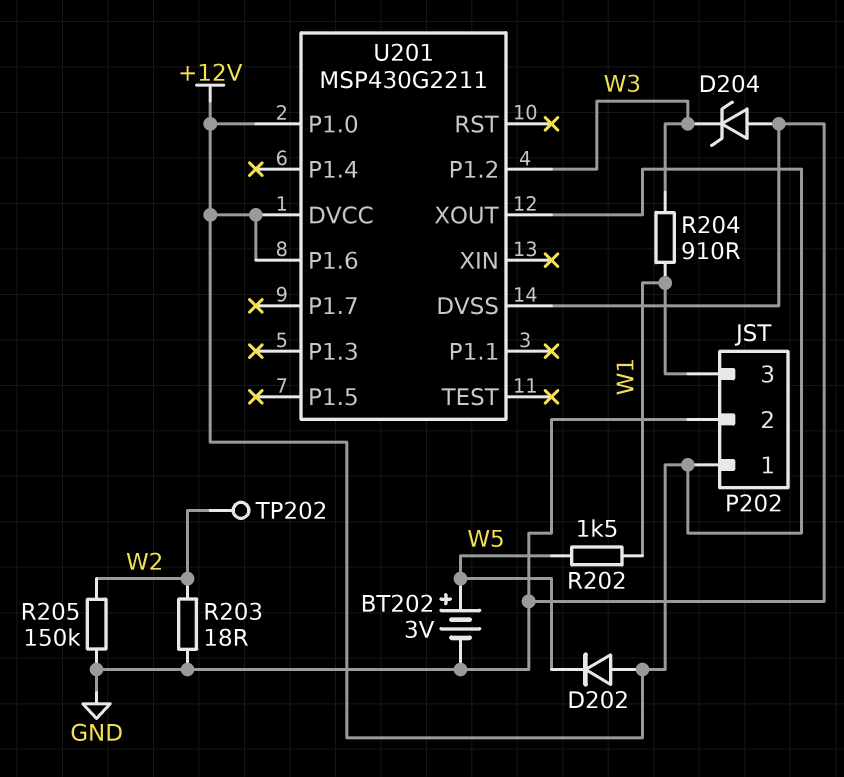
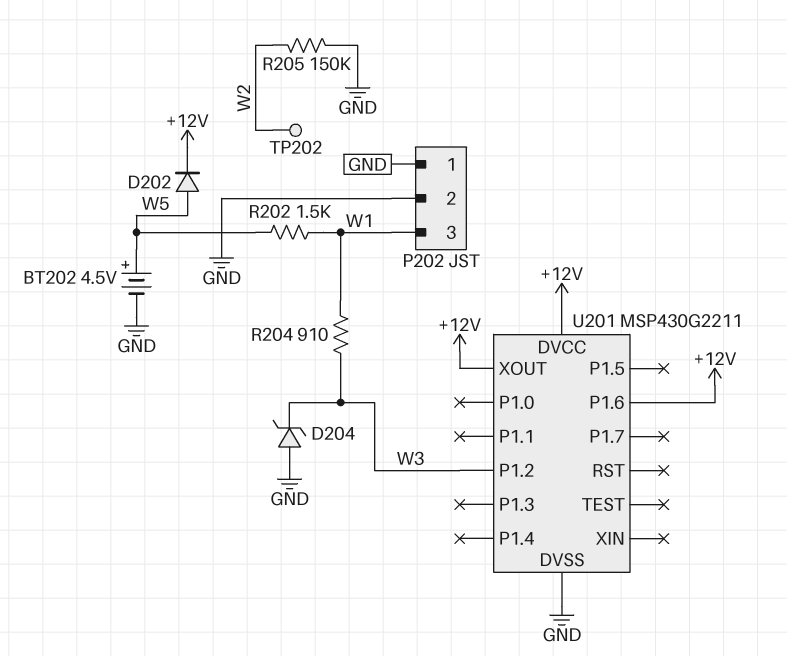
BT202: 3V (plus W5, minus GND) -> 4.5V (plus W5, minus GND)
D202: diode (A +12V, K W5) -> diode (A W5, K +12V)
P202 pin 1: +12V -> GND
R203: 18 (GND, W2) -> none
U201 pin P1.0: +12V -> none

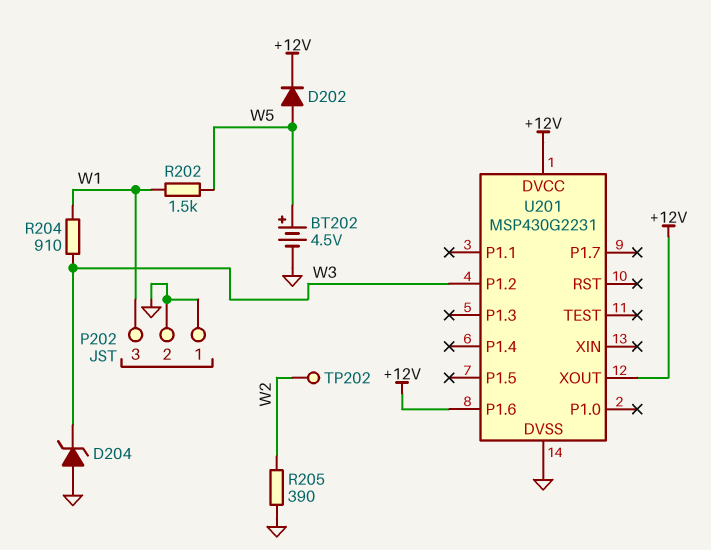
R205: 150k (GND, W2) -> 390 (GND, W2)
U201: MSP430G2211 -> MSP430G2231

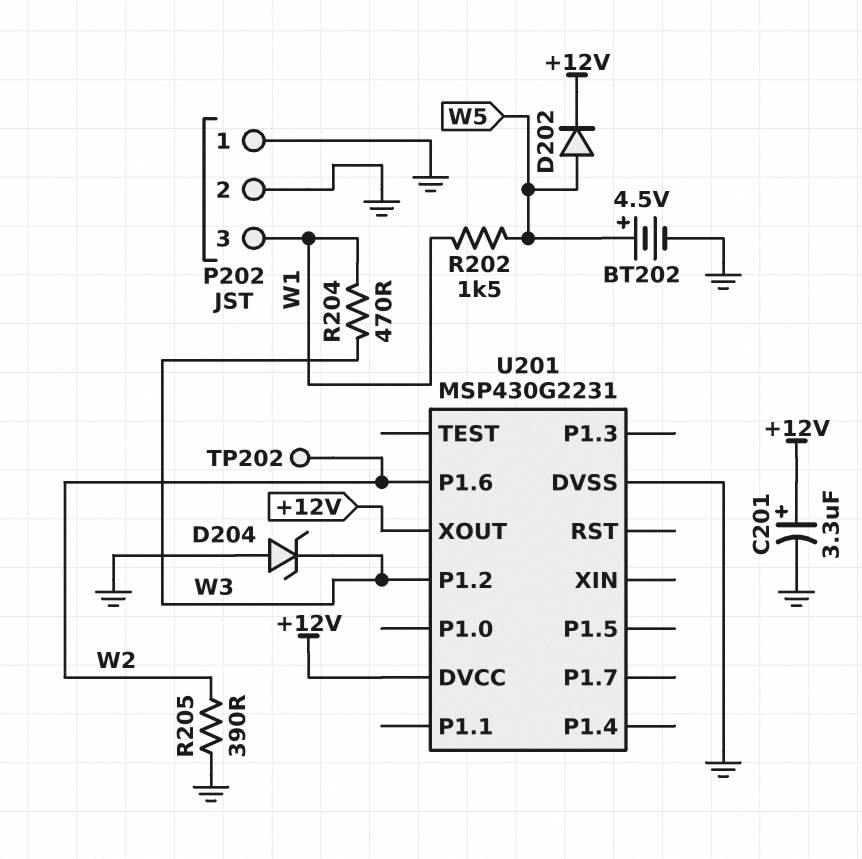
C201: none -> 3.3uF (plus +12V, minus GND)
R204: 910 (W1, W3) -> 470 (W1, W3)
U201 pin P1.6: +12V -> W2

